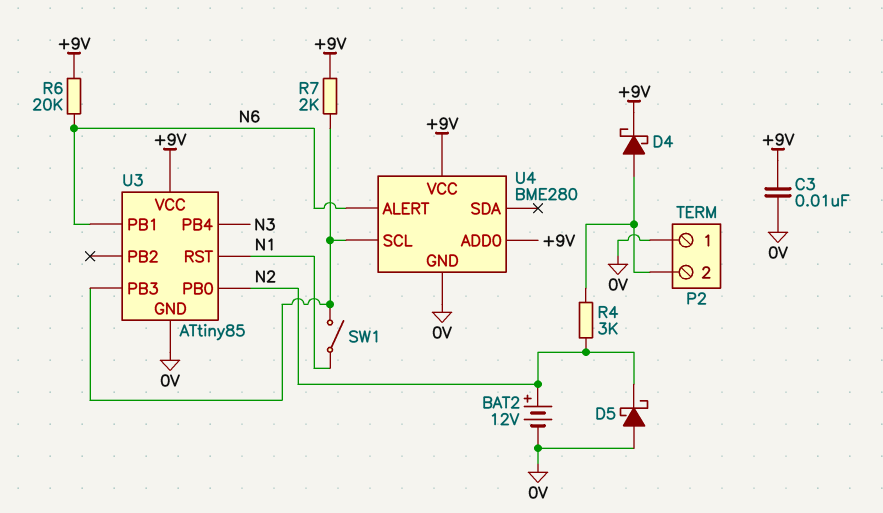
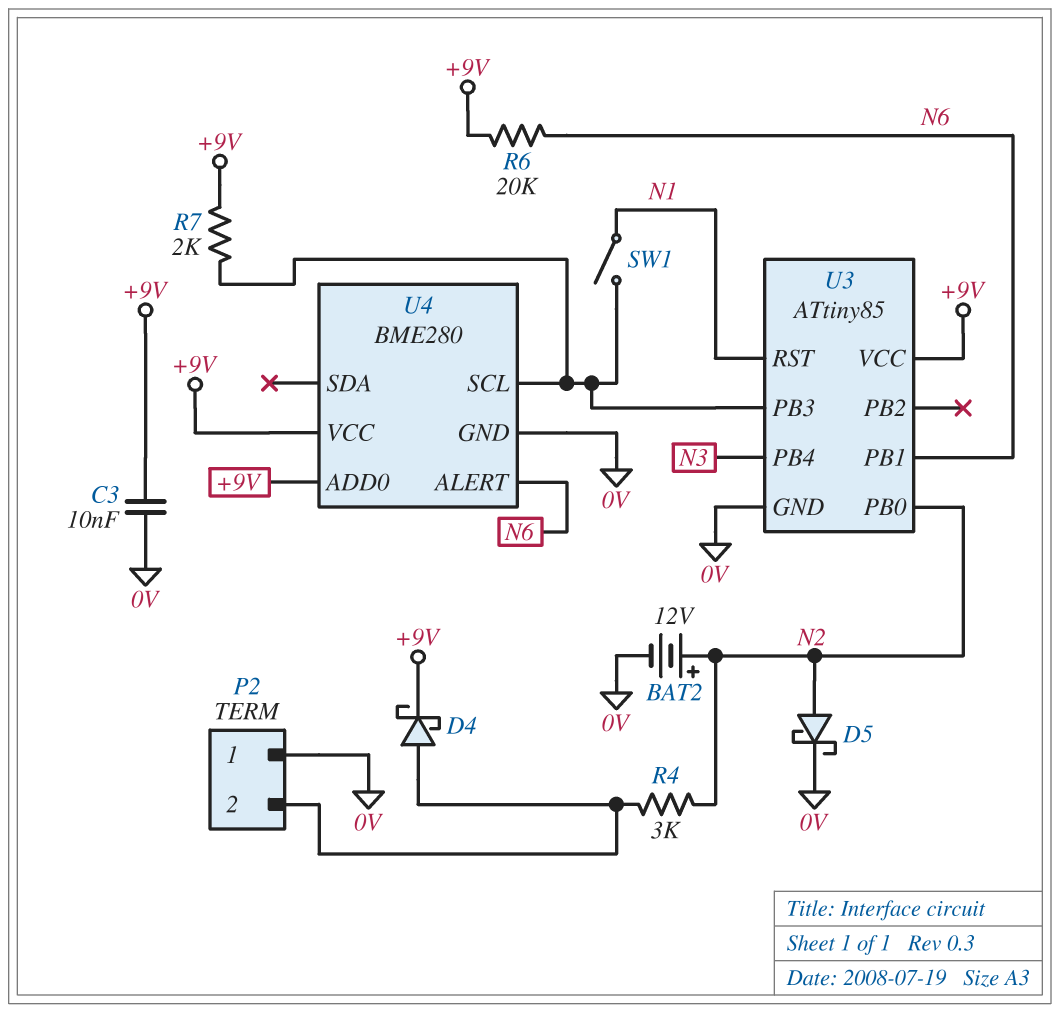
D5: schottky (A 0V, K N2) -> schottky (A N2, K 0V)

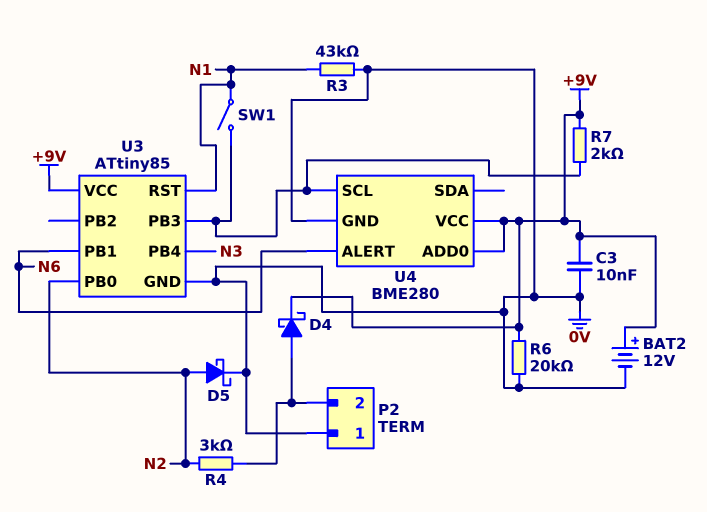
BAT2: 12V (plus N2, minus 0V) -> 12V (plus +9V, minus 0V)
R3: none -> 43k (0V, N1)
R6: 20k (+9V, N6) -> 20k (+9V, 0V)

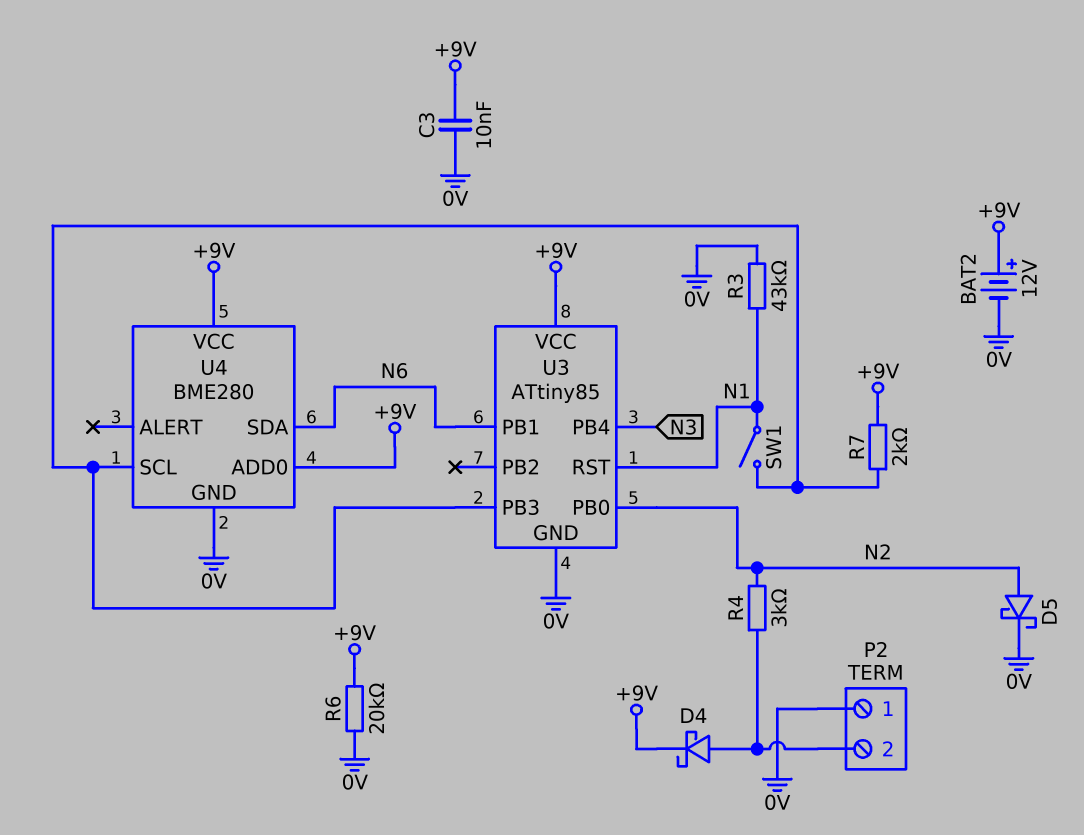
U4 pin ALERT: N6 -> none
U4 pin SDA: none -> N6

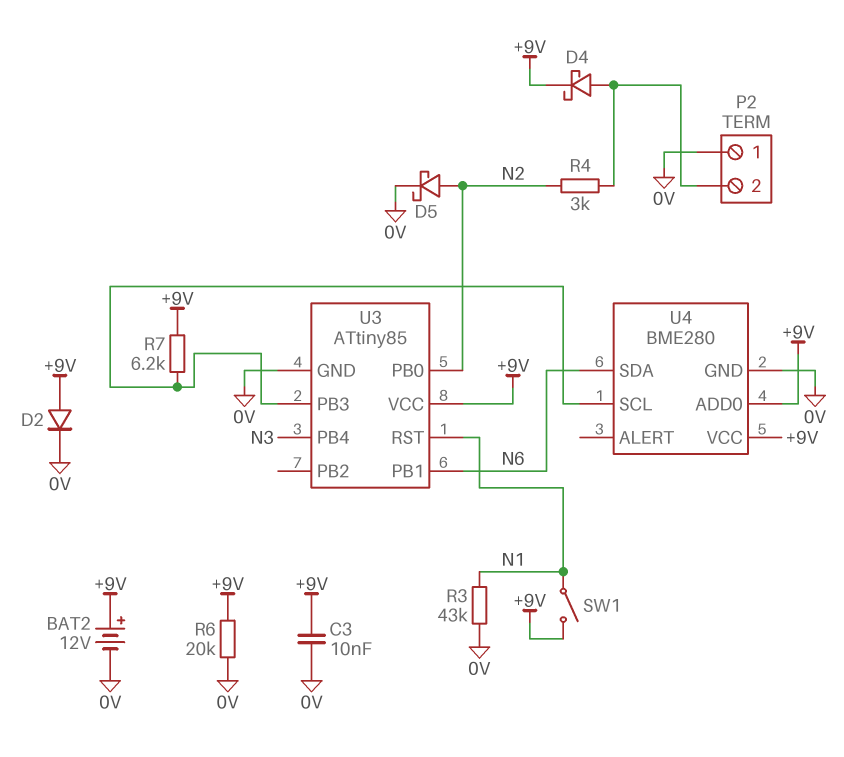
D2: none -> diode (A +9V, K 0V)
R7: 2k (+9V, U3/PB3) -> 6.2k (+9V, U3/PB3)
SW1: switch (N1, U3/PB3) -> switch (+9V, N1)

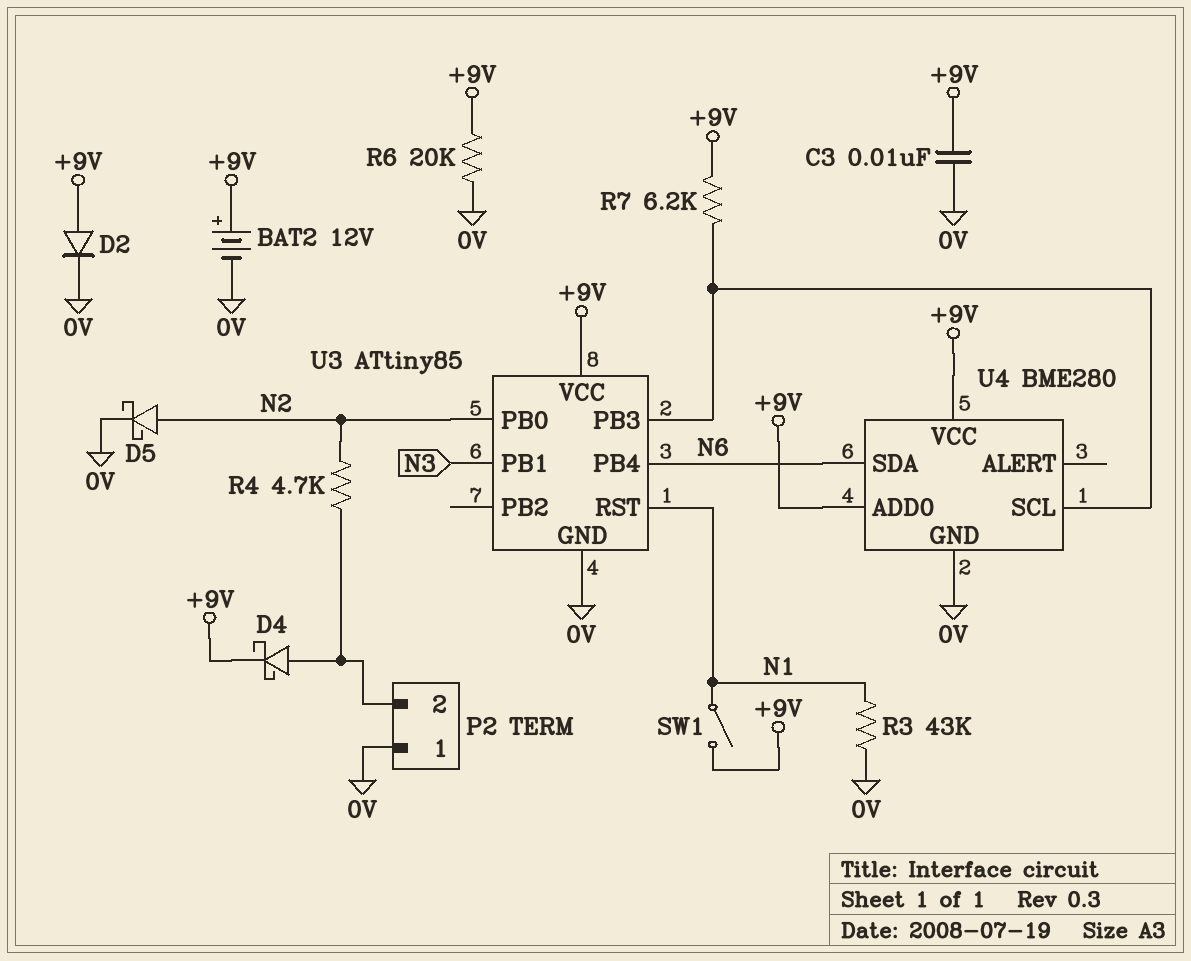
R4: 3k (N2, P2/2) -> 4.7k (N2, P2/2)
U3 pin PB1: N6 -> N3
U3 pin PB4: N3 -> N6

